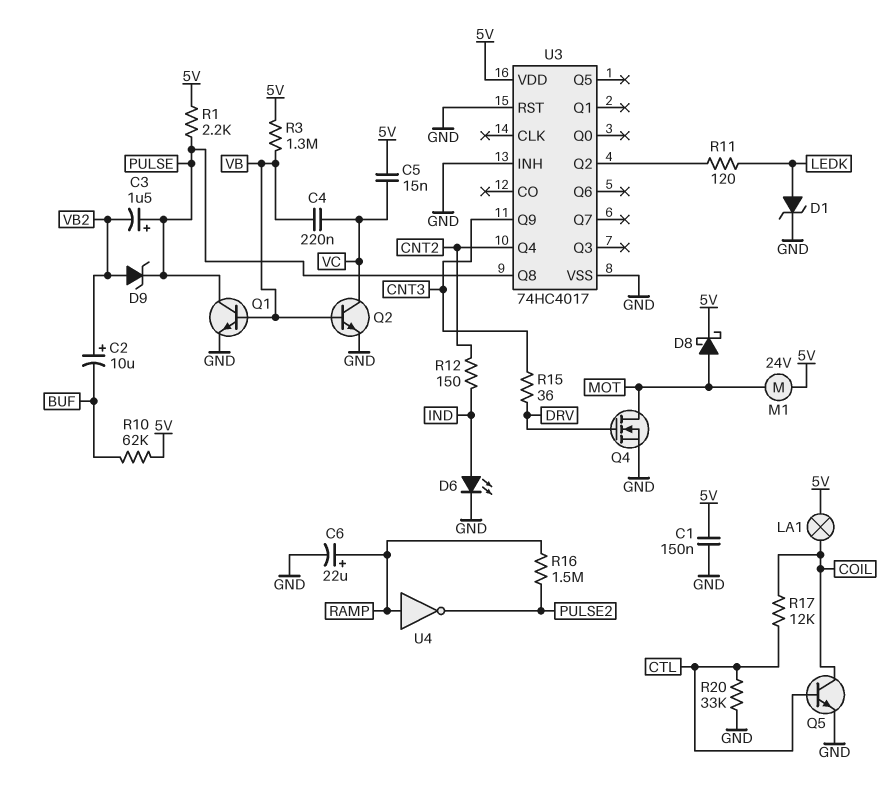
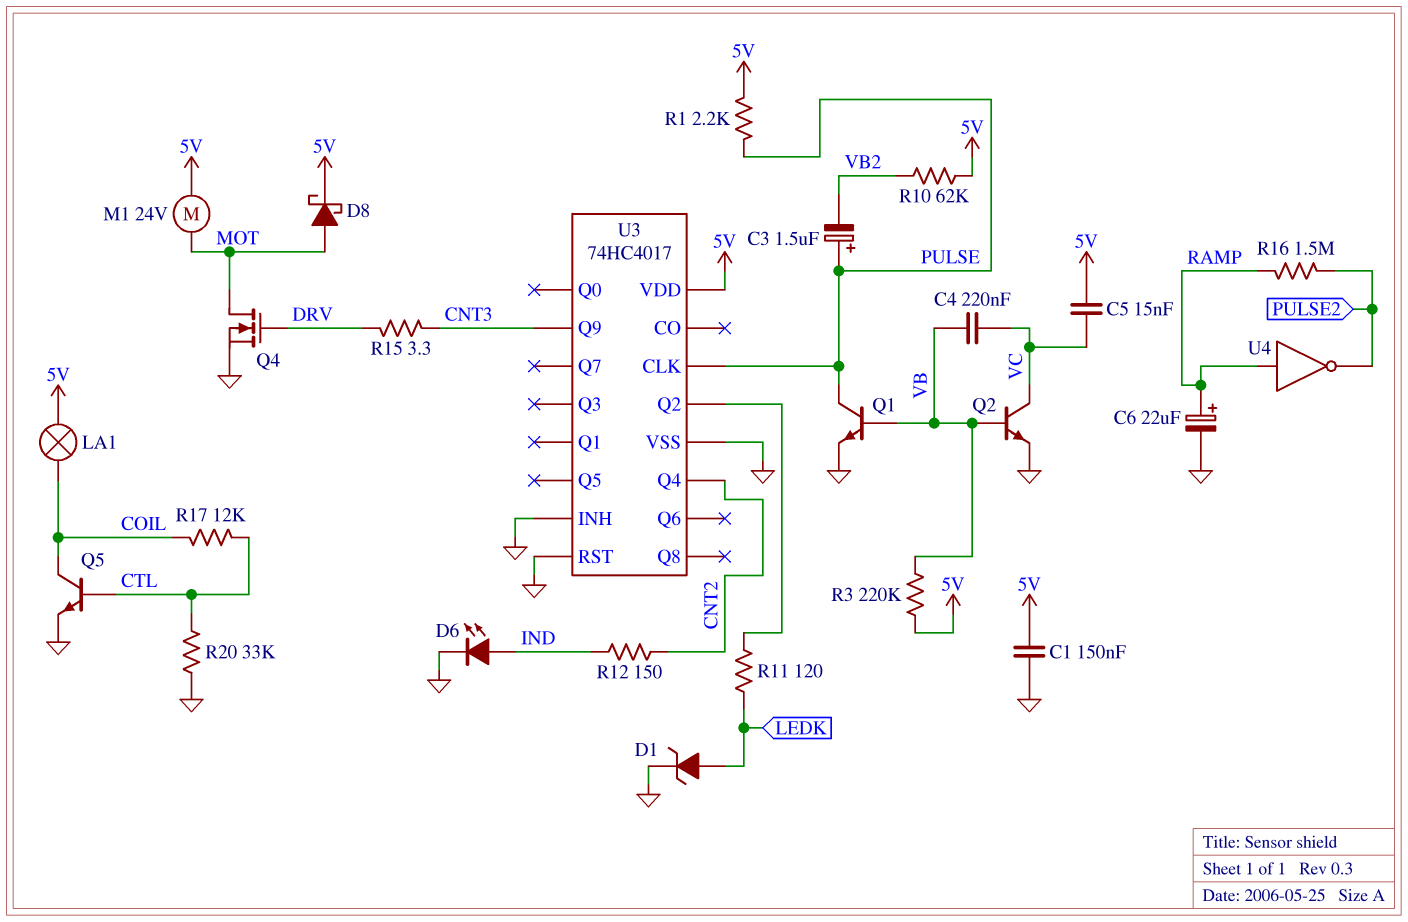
C2: 10uF (plus VB2, minus BUF) -> none
D9: zener (A VB2, K PULSE) -> none
R3: 1.3M (5V, VB) -> 220k (5V, VB)
R10: 62k (5V, BUF) -> 62k (5V, VB2)
R15: 36 (CNT3, DRV) -> 3.3 (CNT3, DRV)
U3 pin CLK: none -> PULSE
U3 pin Q8: PULSE -> none

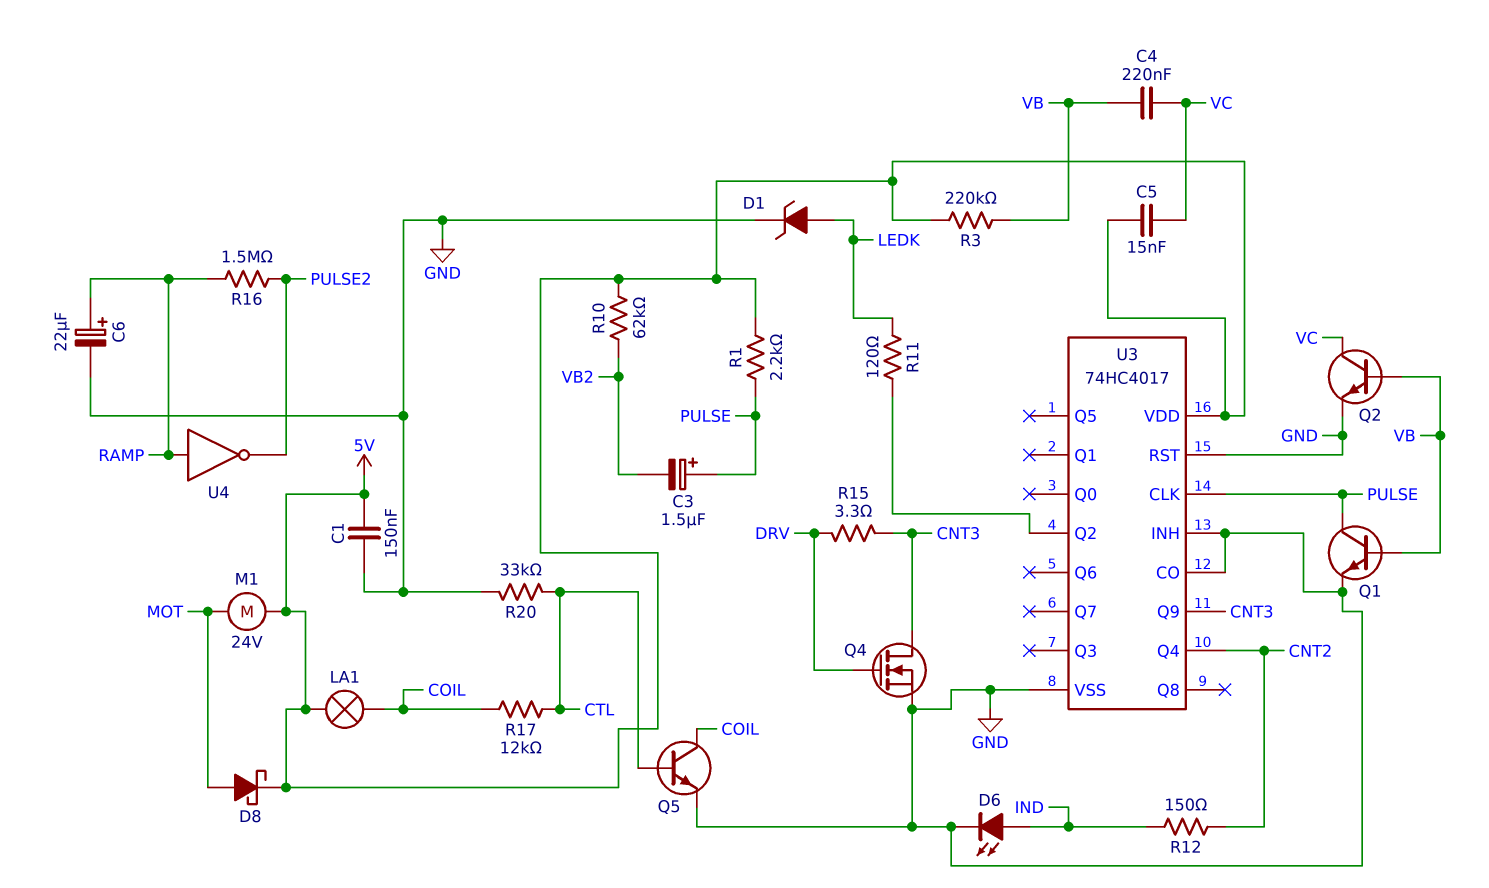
Q4: NMOS (G DRV, D MOT, S GND) -> NMOS (G DRV, D CNT3, S GND)
U3 pin CO: none -> GND

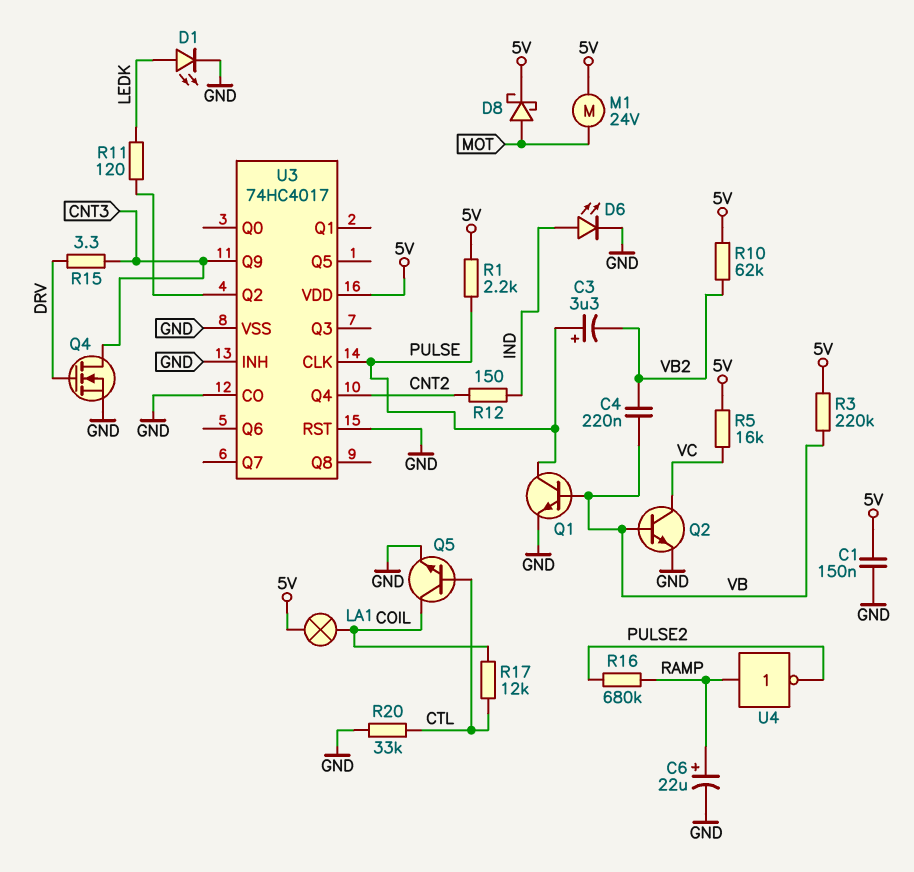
C3: 1.5uF (plus PULSE, minus VB2) -> 3.3uF (plus PULSE, minus VB2)
C4: 220nF (VB, VC) -> 220nF (VB, VB2)
C5: 15nF (5V, VC) -> none
D1: zener (A LEDK, K GND) -> LED (A LEDK, K GND)
R5: none -> 16k (5V, VC)
R16: 1.5M (PULSE2, RAMP) -> 680k (PULSE2, RAMP)

